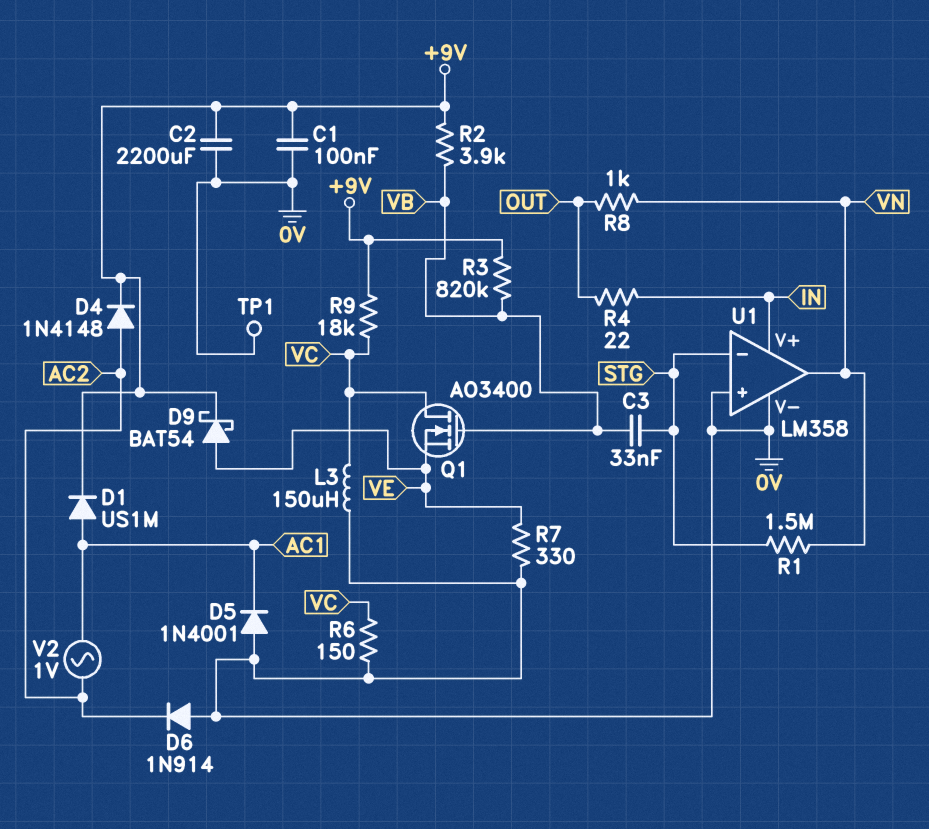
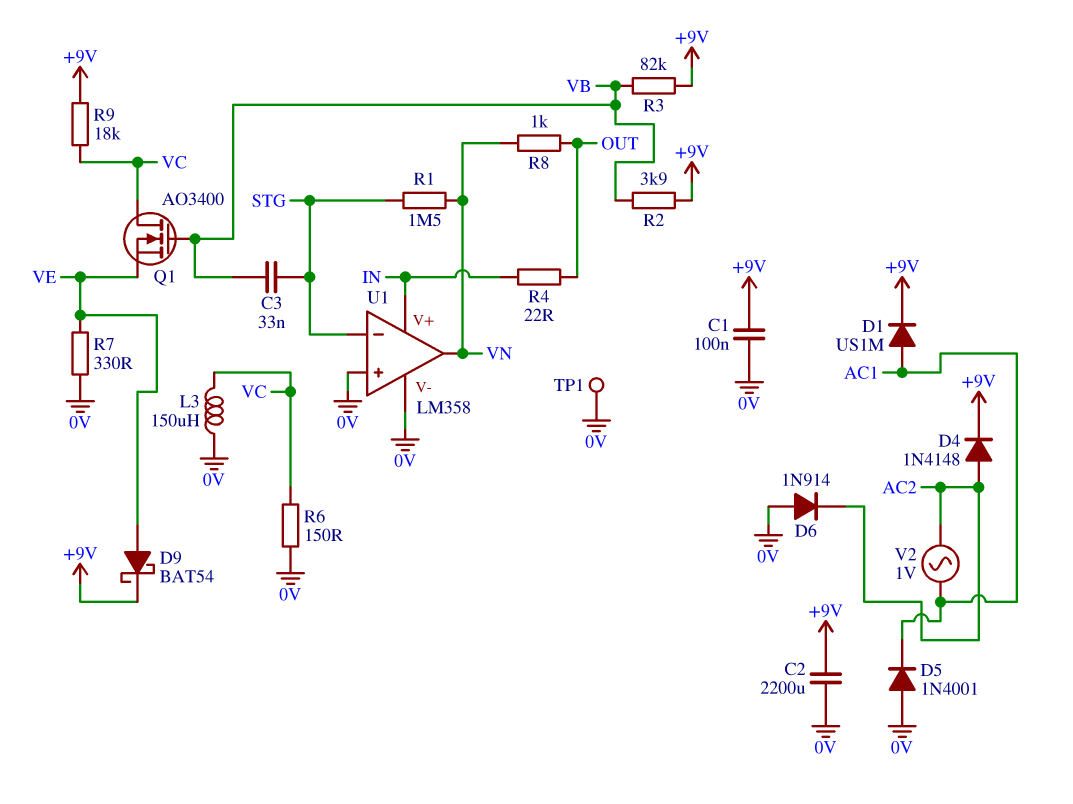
R3: 820k (+9V, VB) -> 82k (+9V, VB)

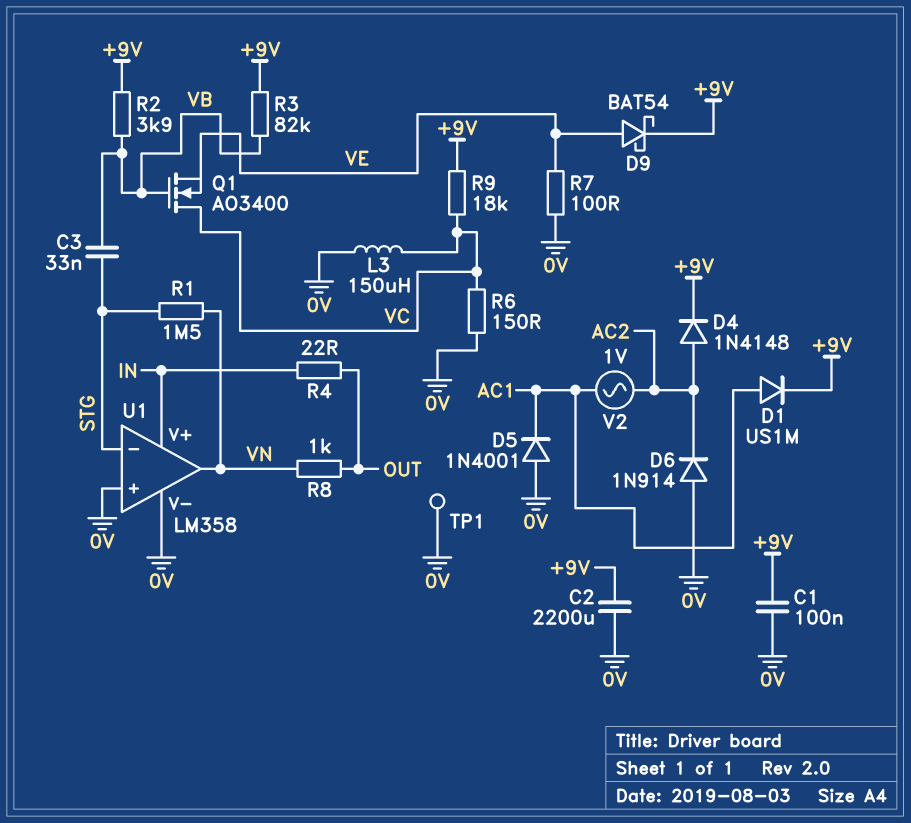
R7: 330 (0V, VE) -> 100 (0V, VE)

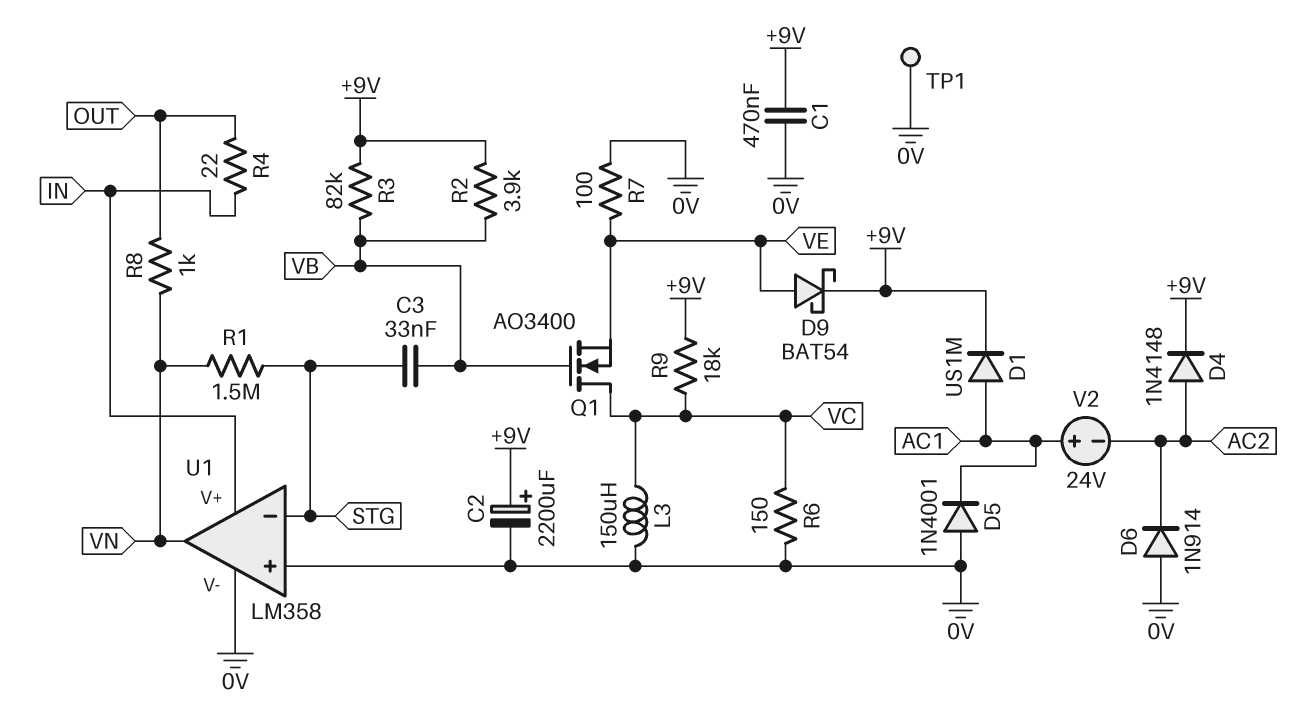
C1: 100nF (+9V, 0V) -> 470nF (+9V, 0V)
C2: 2200uF (+9V, 0V) -> 2200uF (plus +9V, minus 0V)
V2: AC 1V (AC1, AC2) -> 24V (plus AC1, minus AC2)

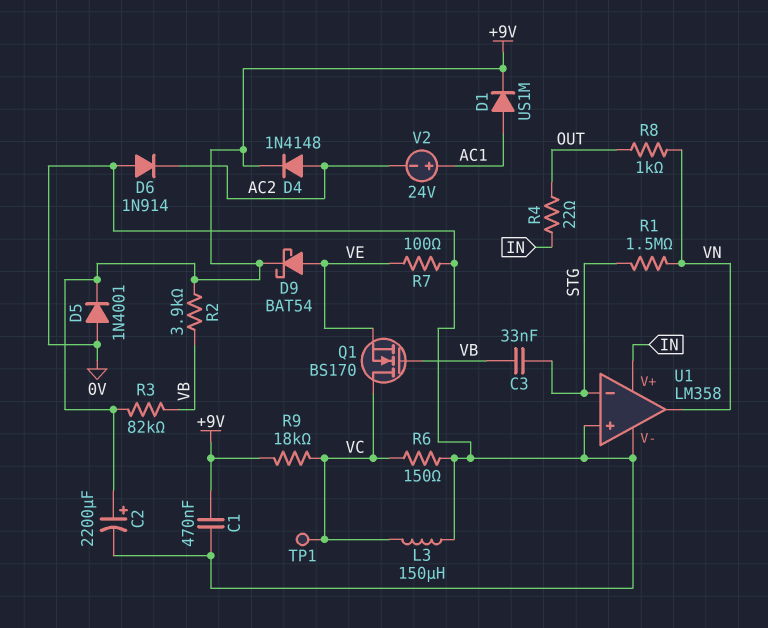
D5: diode 1N4001 (A 0V, K AC1) -> diode 1N4001 (A 0V, K +9V)
Q1: NMOS AO3400 (G VB, D VC, S VE) -> NMOS BS170 (G VB, D VC, S VE)
TP1: test point (0V) -> test point (VC)

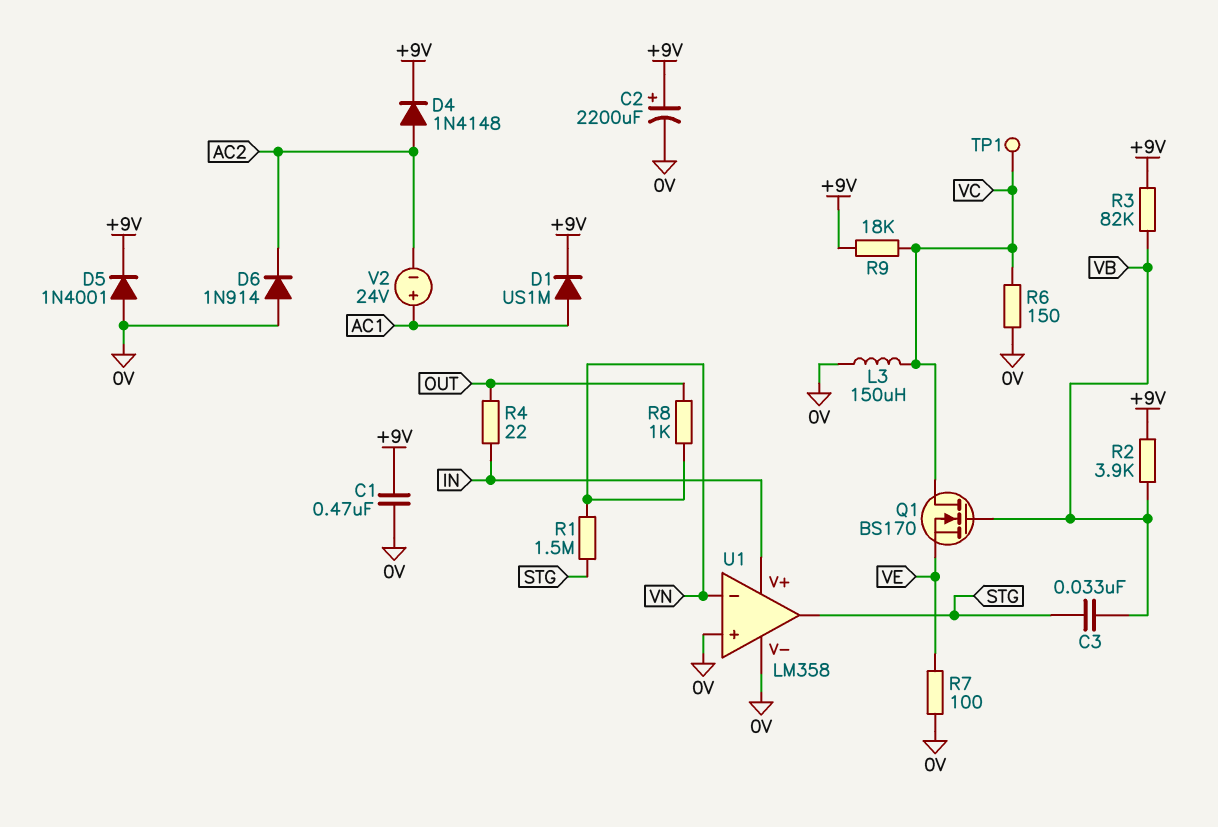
D9: schottky BAT54 (A VE, K +9V) -> none
U1 pin in-: STG -> VN
U1 pin out: VN -> STG

